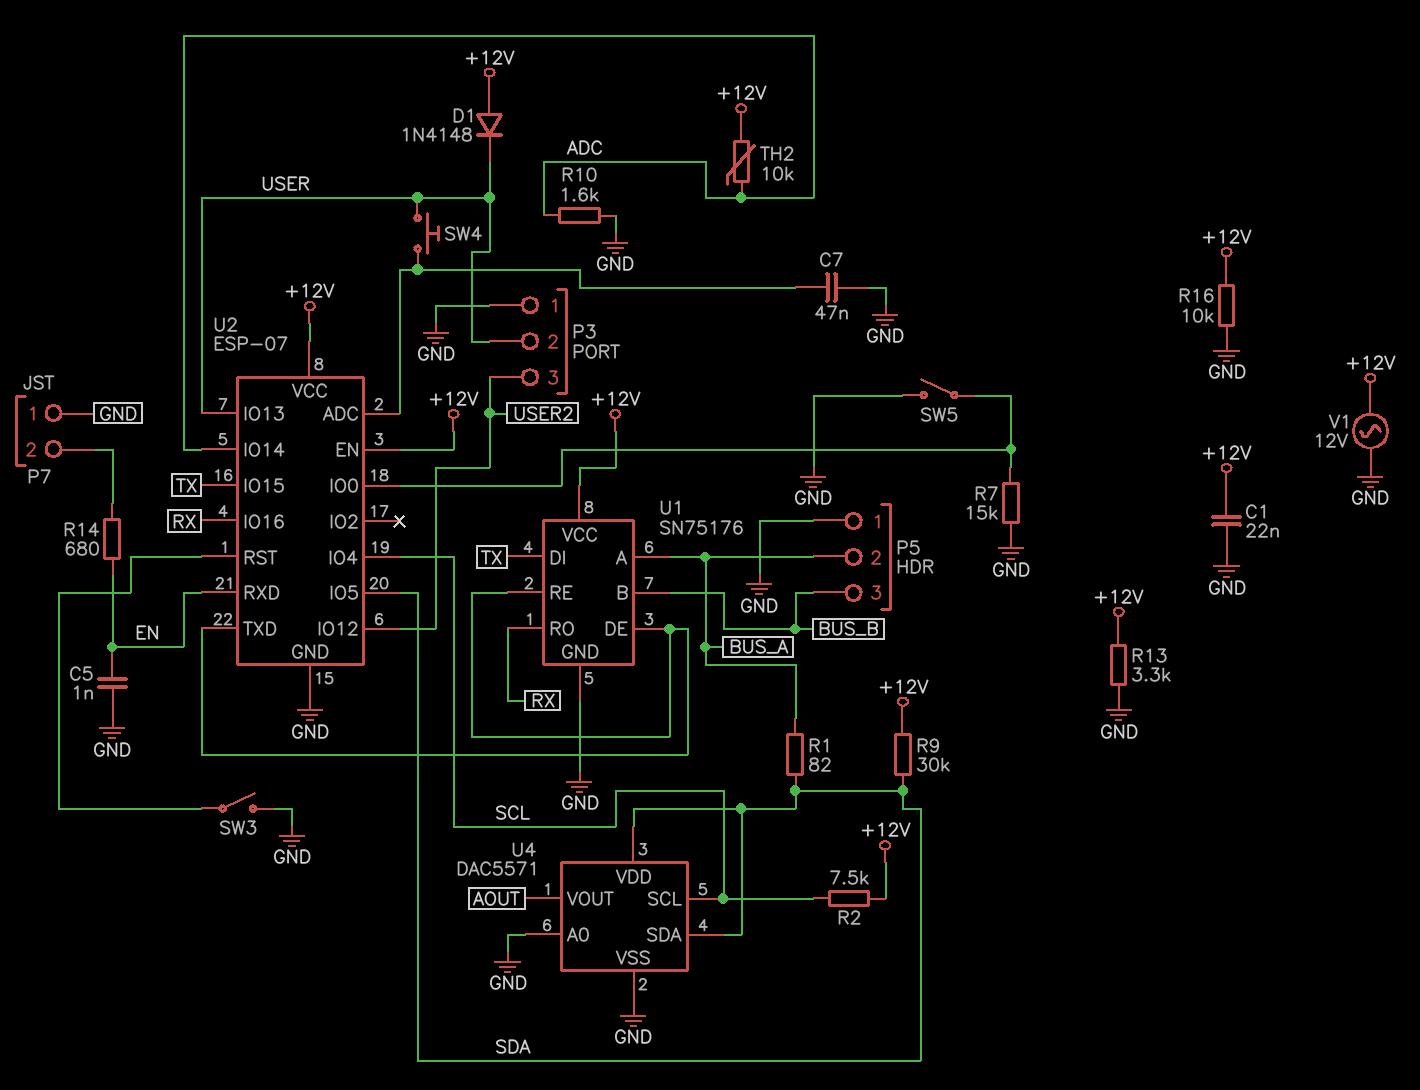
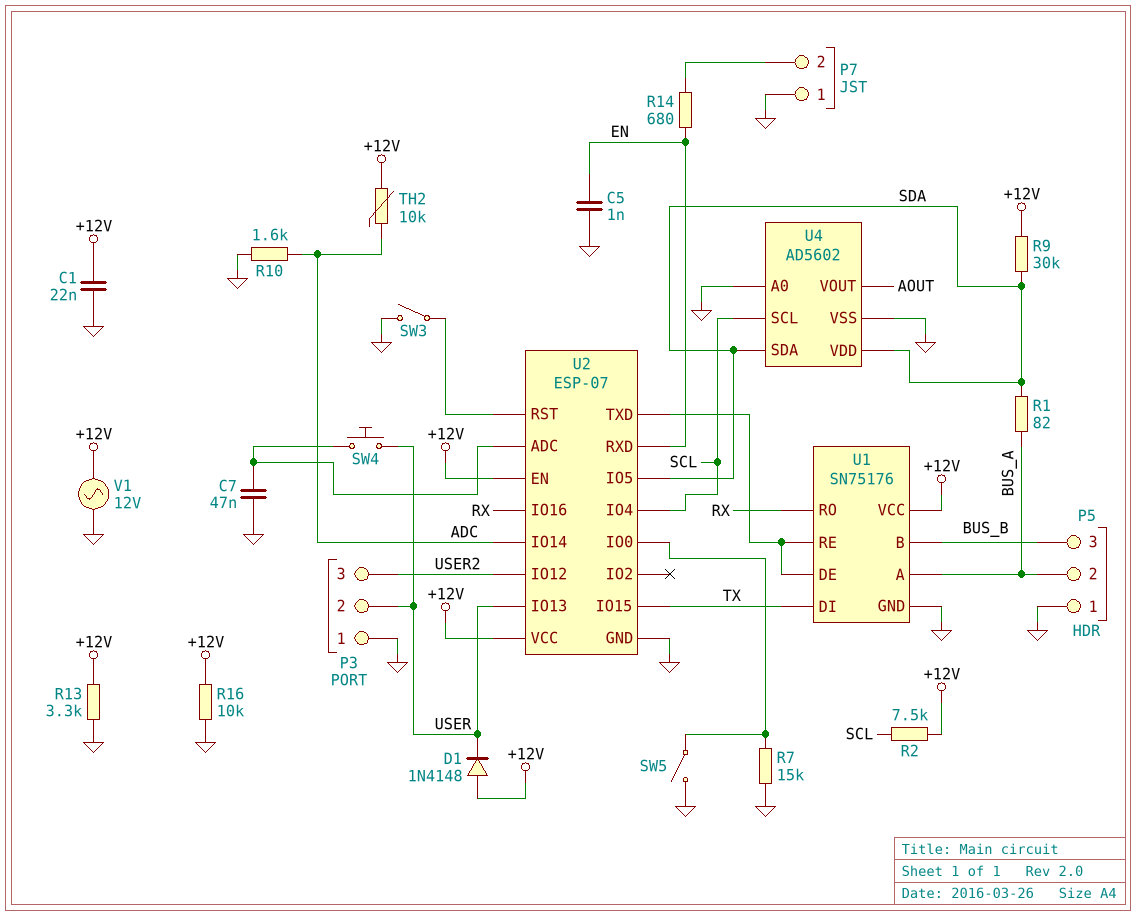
U4: DAC5571 -> AD5602

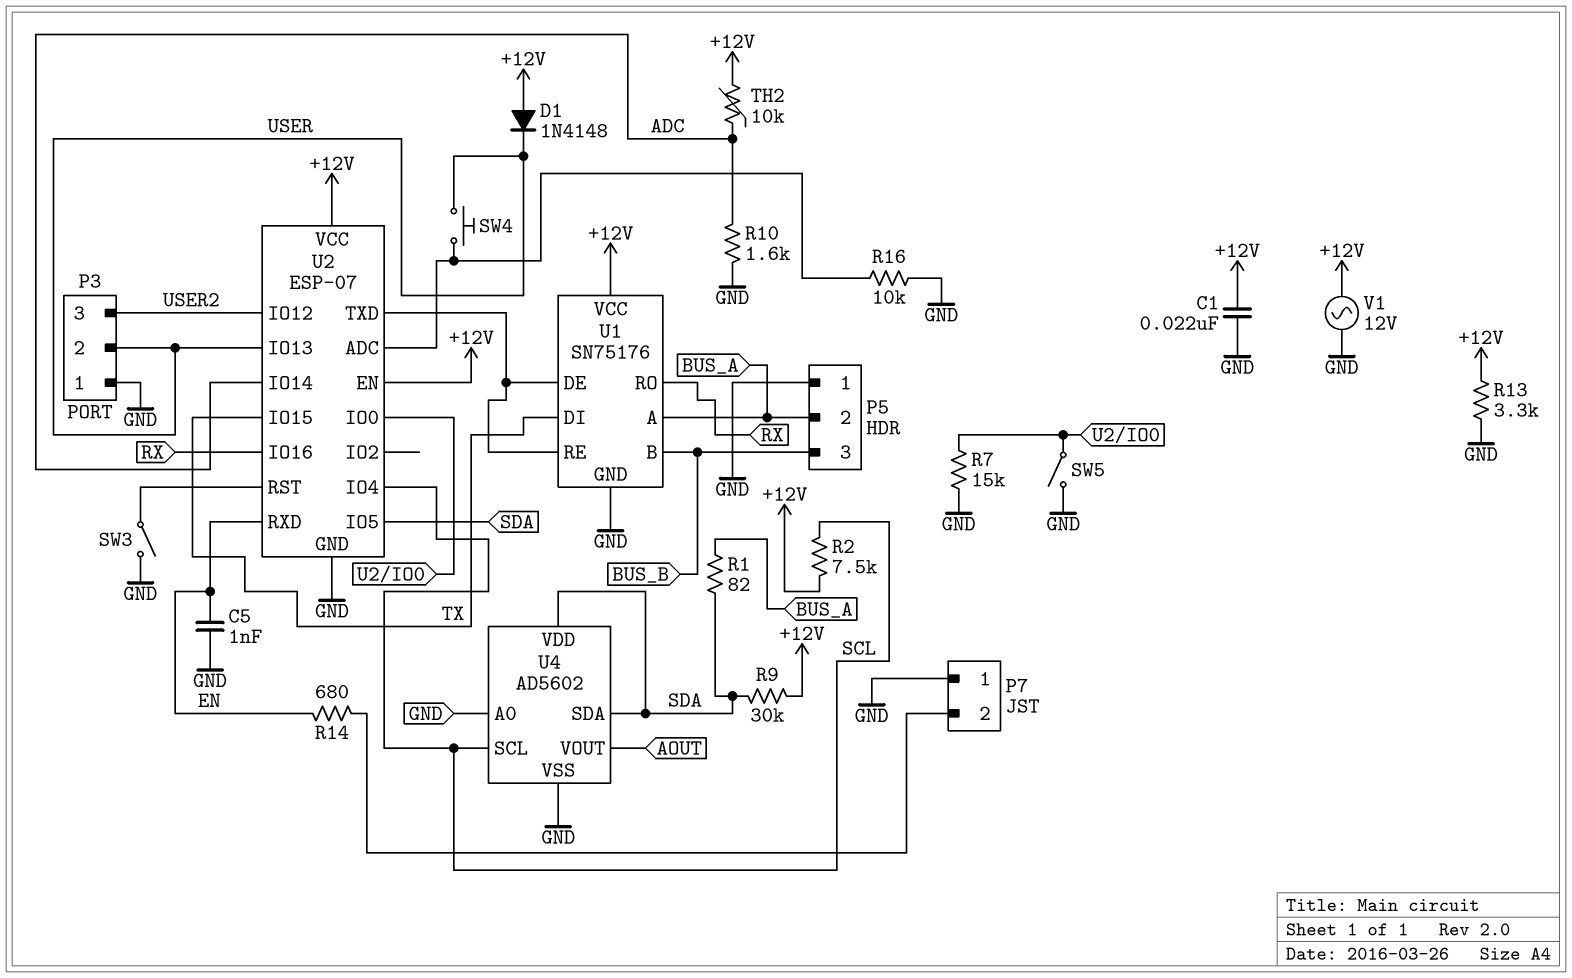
C7: 47nF (GND, U2/ADC) -> none
R16: 10k (+12V, GND) -> 10k (GND, U2/ADC)

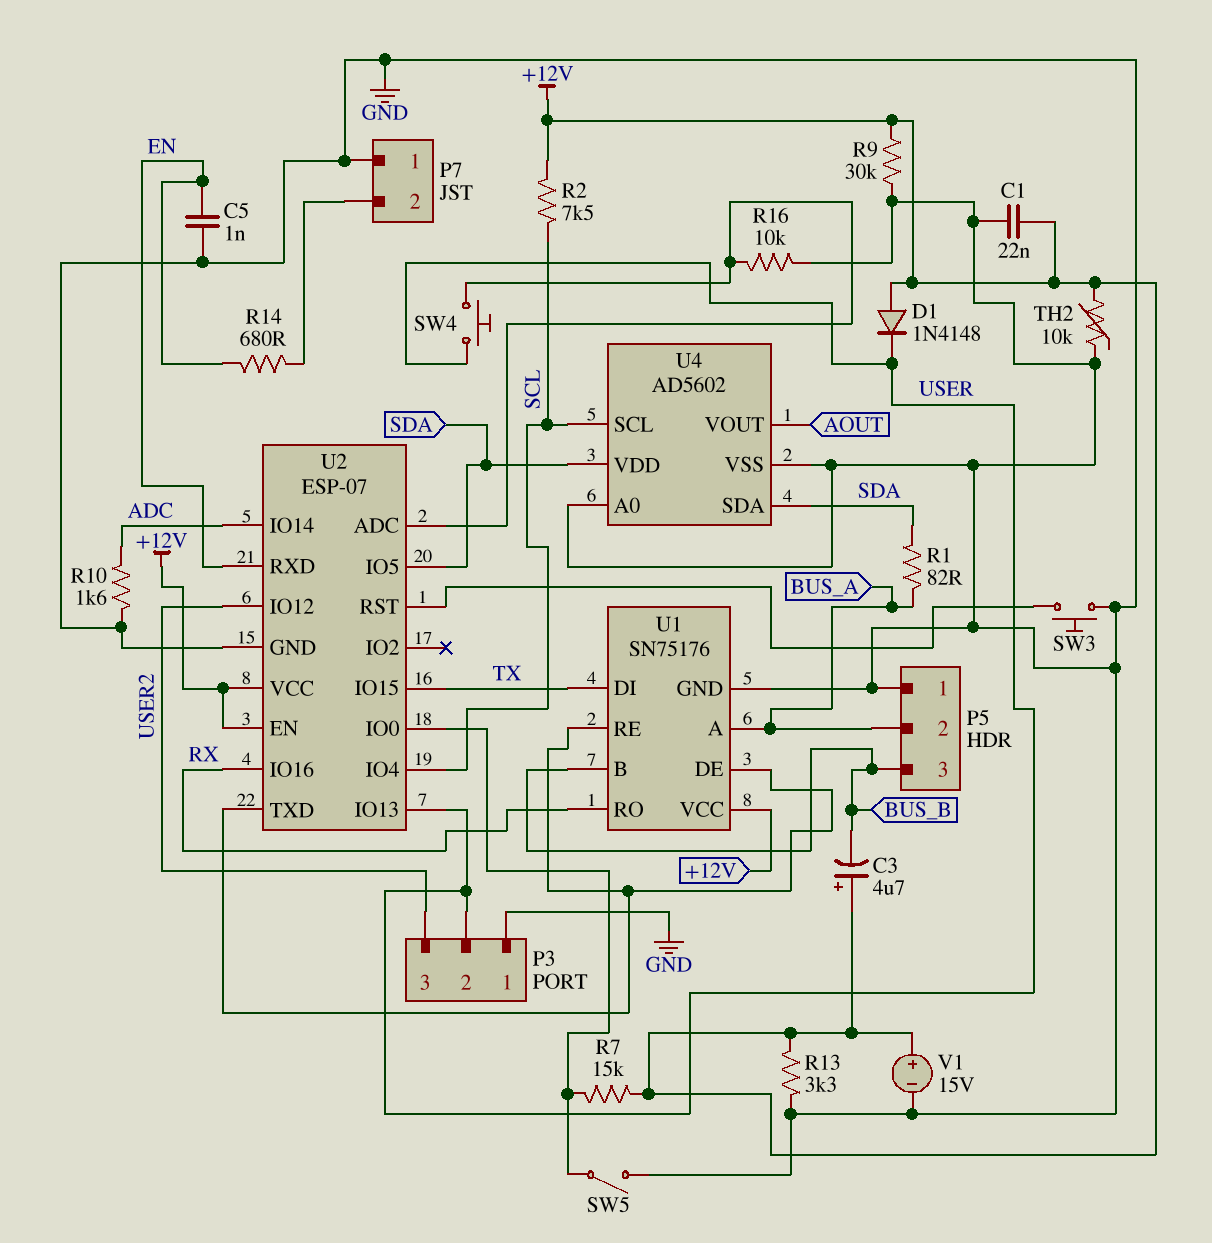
C3: none -> 4.7uF (plus +12V, minus BUS_B)
R7: 15k (GND, U2/IO0) -> 15k (+12V, U2/IO0)
R9: 30k (+12V, SDA) -> 30k (+12V, GND)
SW3: switch (GND, U2/RST) -> button (GND, U2/RST)
TH2: 10k (+12V, ADC) -> 10k (+12V, GND)
V1: AC 12V (+12V, GND) -> 15V (plus +12V, minus GND)

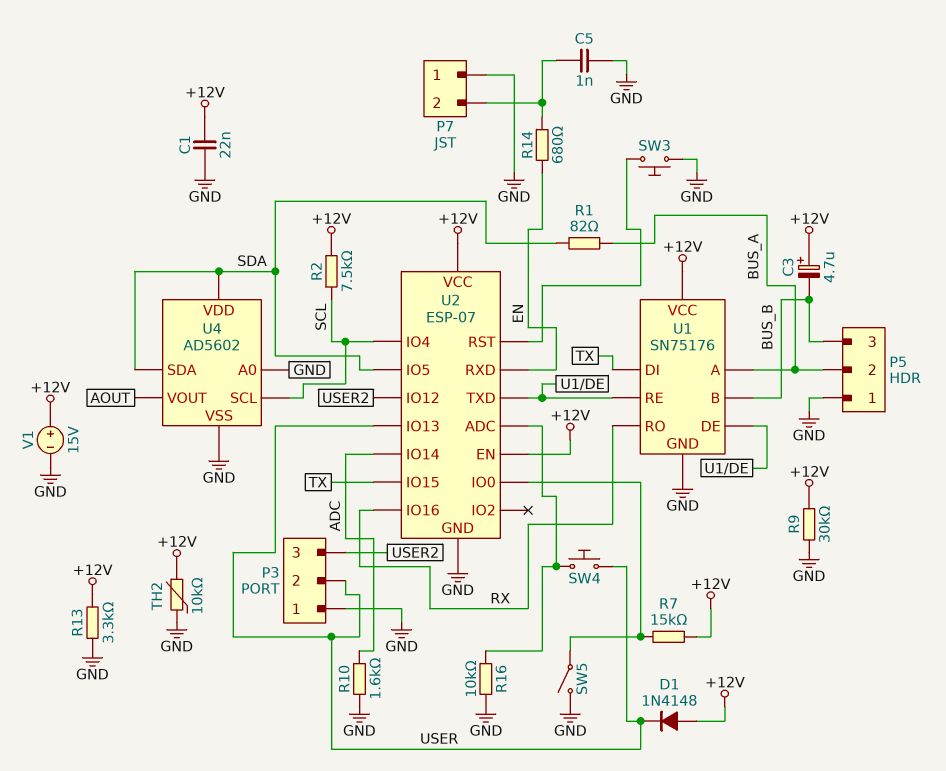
C5: 1nF (EN, GND) -> 1nF (GND, P7/2)

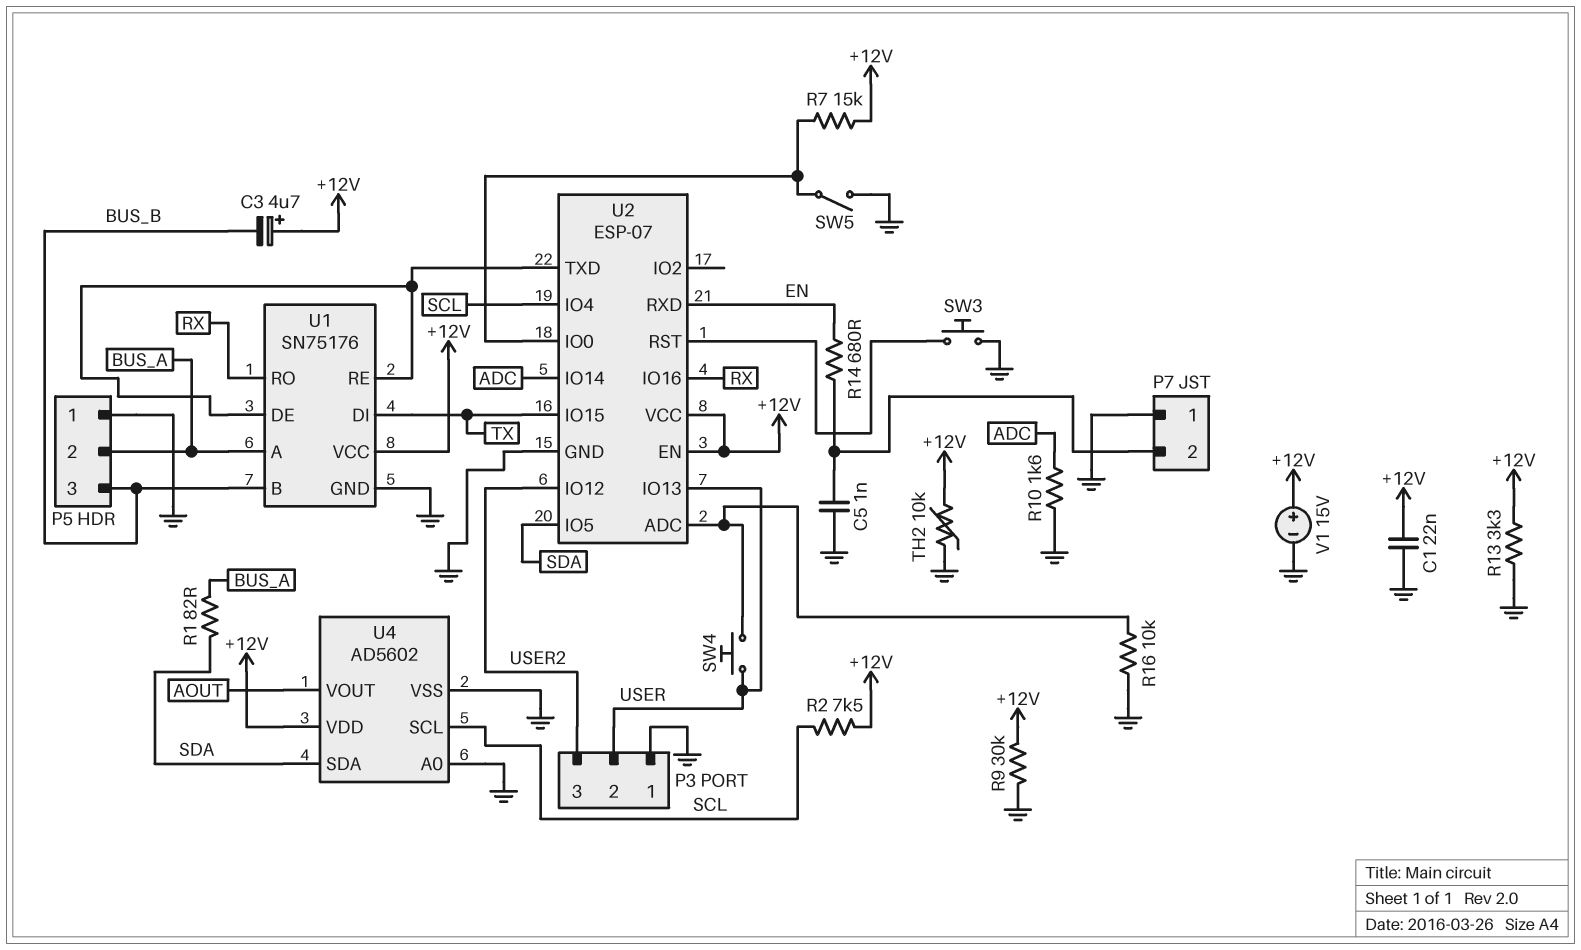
D1: diode 1N4148 (A +12V, K USER) -> none
U4 pin VDD: SDA -> +12V

